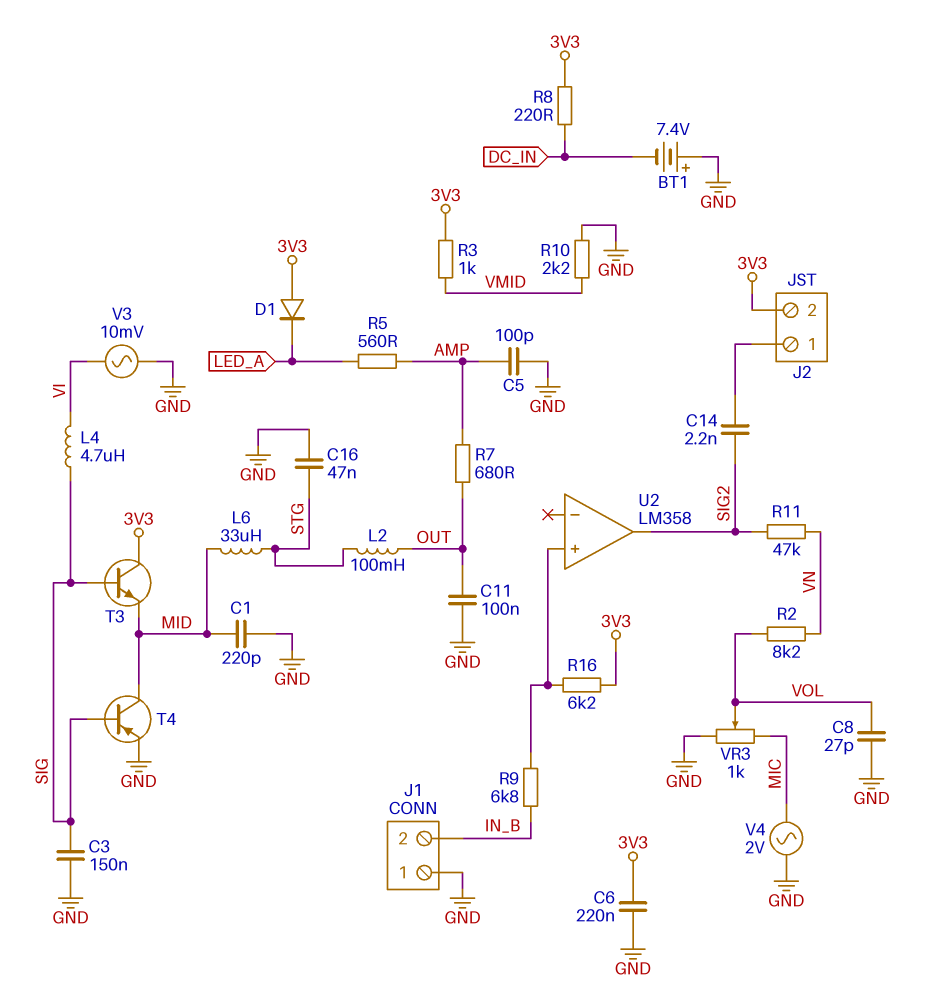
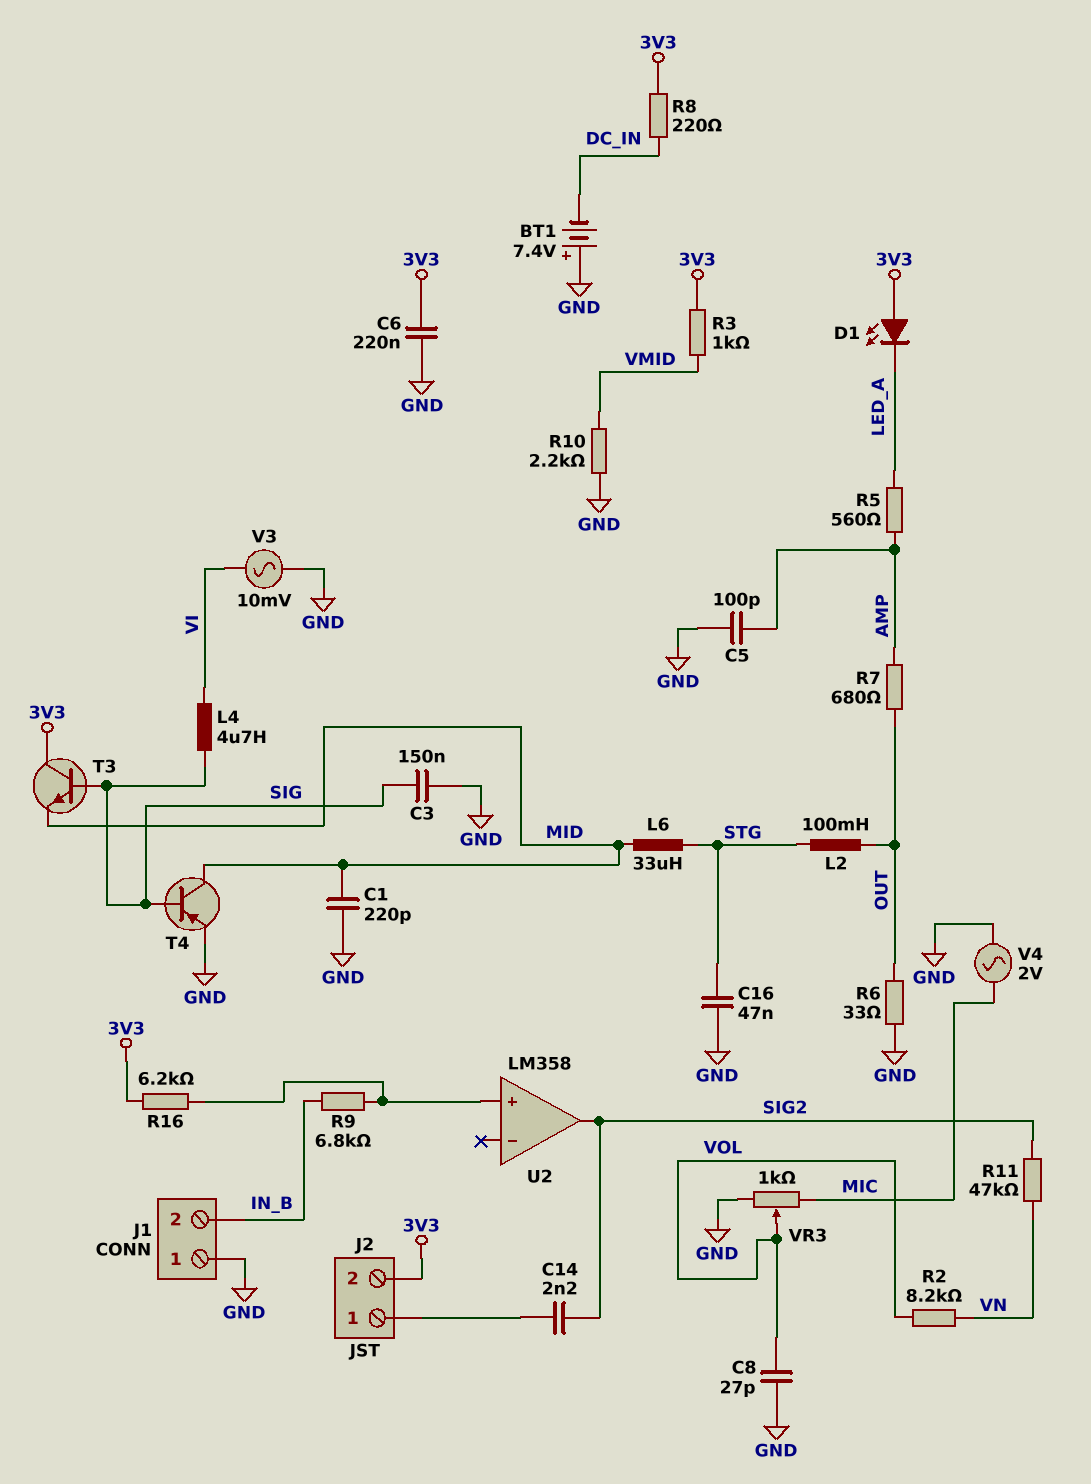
C11: 100nF (GND, OUT) -> none
D1: diode (A 3V3, K LED_A) -> LED (A 3V3, K LED_A)
R6: none -> 33 (GND, OUT)

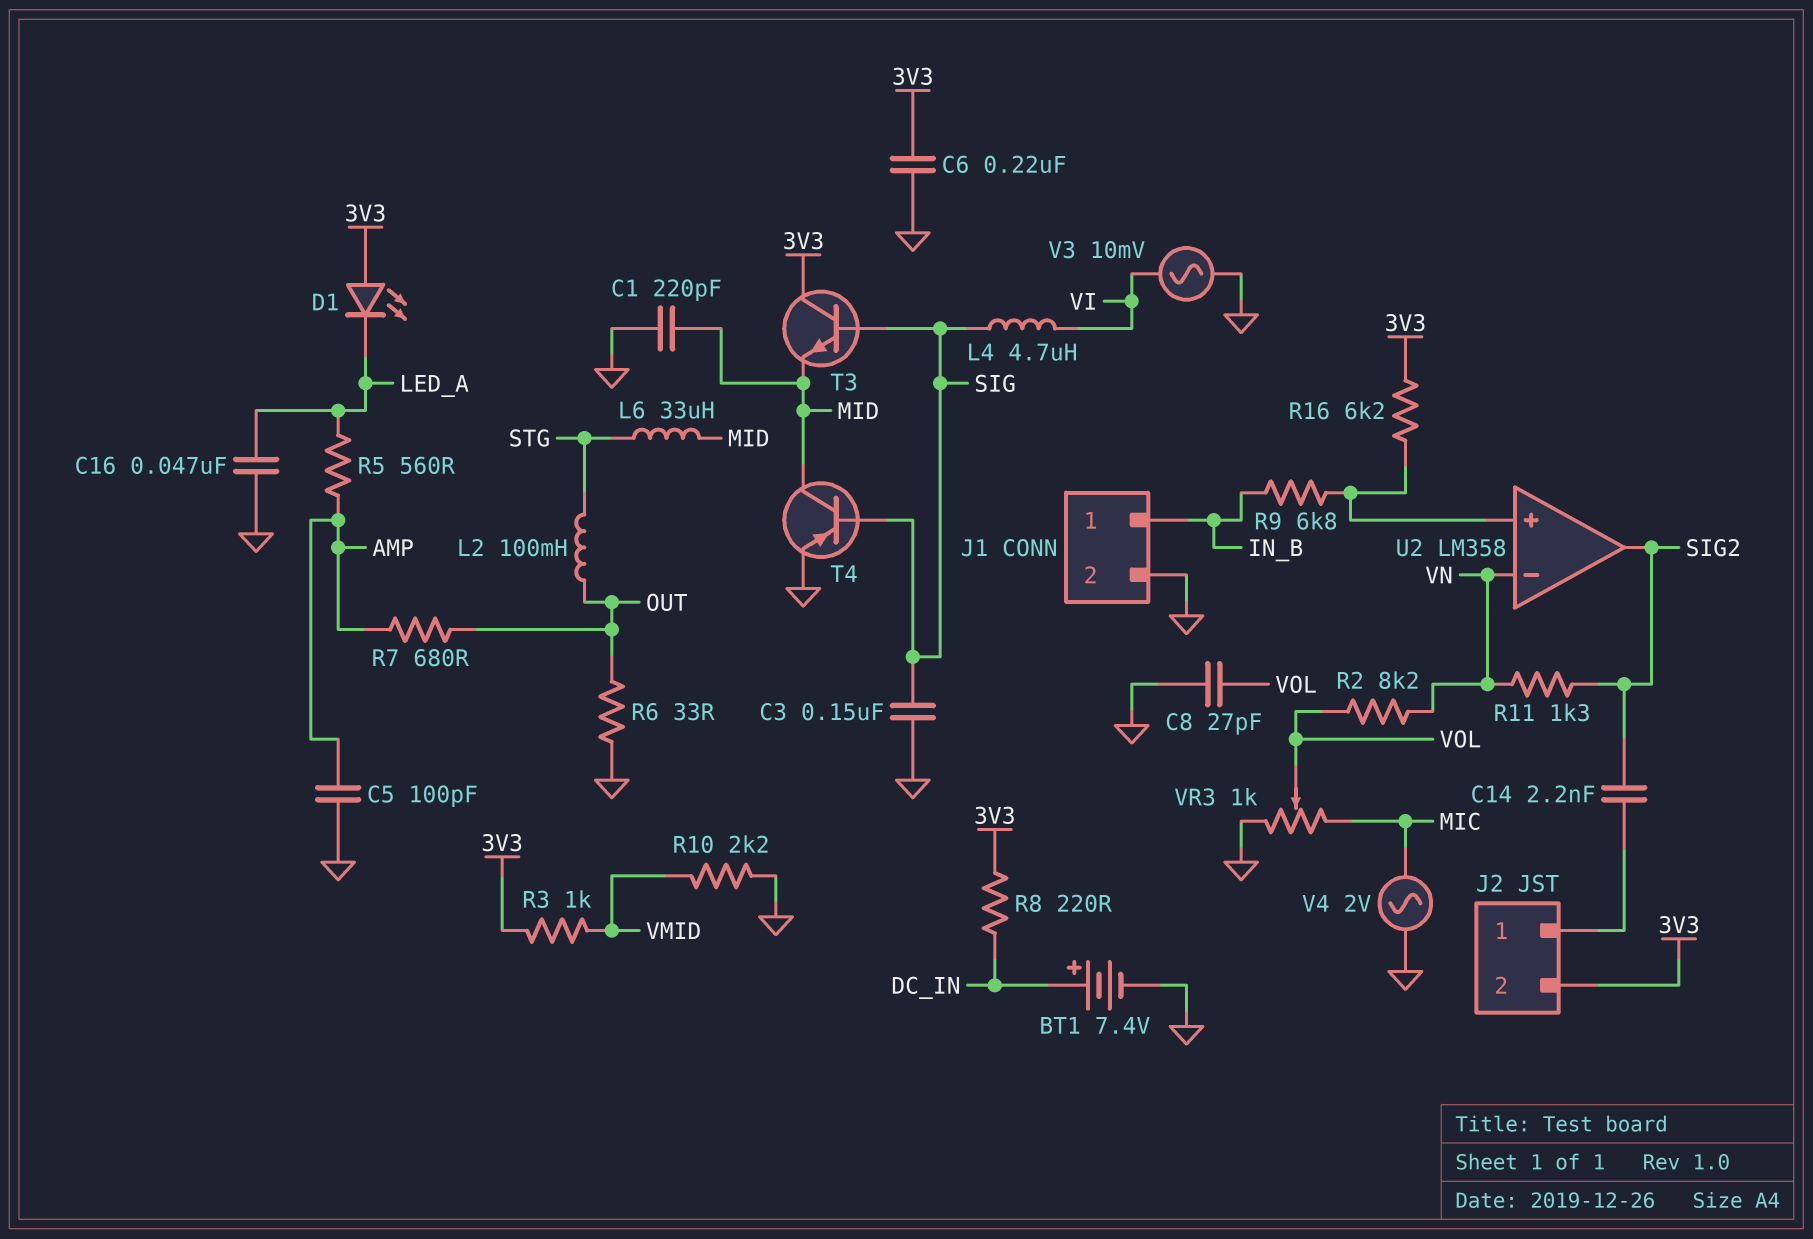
BT1: 7.4V (plus GND, minus DC_IN) -> 7.4V (plus DC_IN, minus GND)
C16: 47nF (GND, STG) -> 47nF (GND, LED_A)
J1 pin 1: GND -> IN_B
J1 pin 2: IN_B -> GND
R11: 47k (SIG2, VN) -> 1.3k (SIG2, VN)
U2 pin in-: none -> VN

